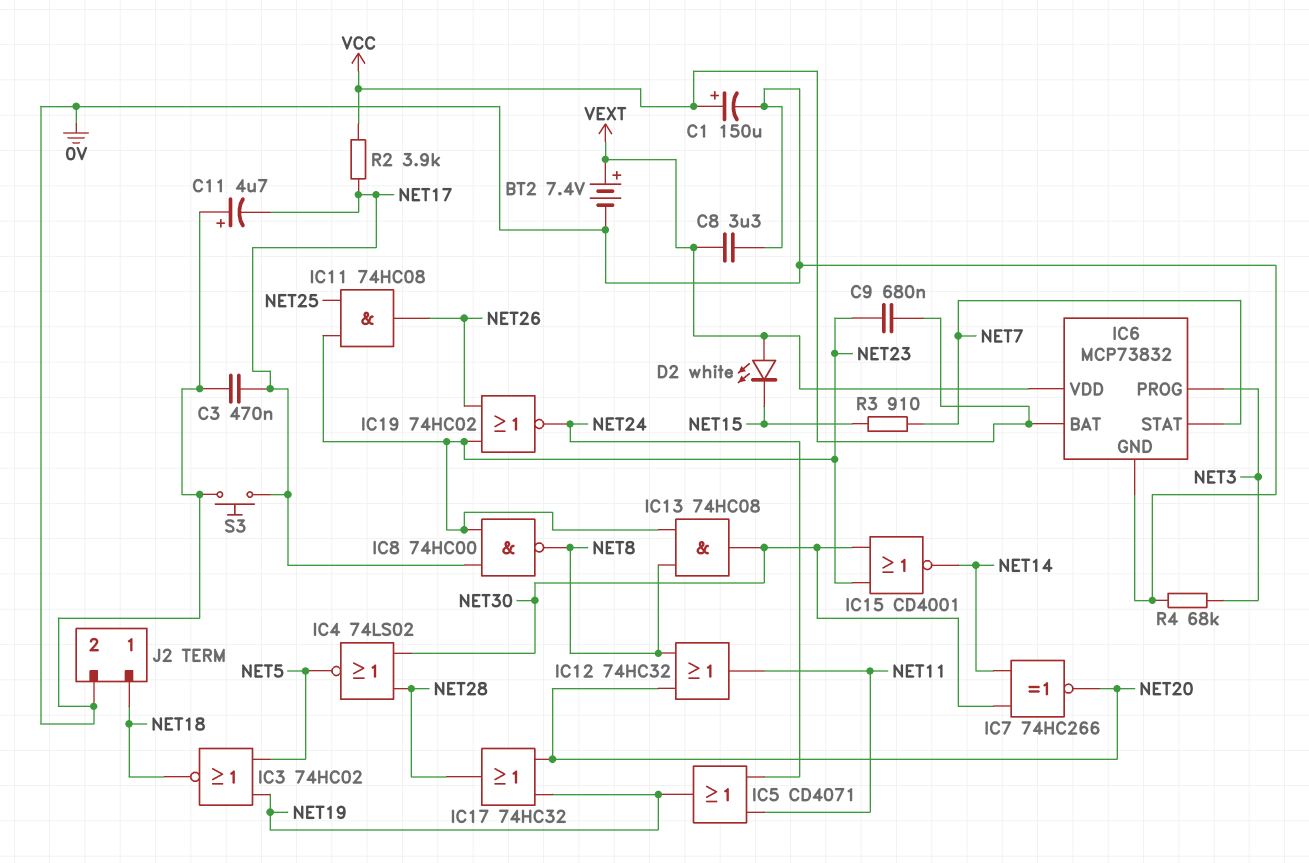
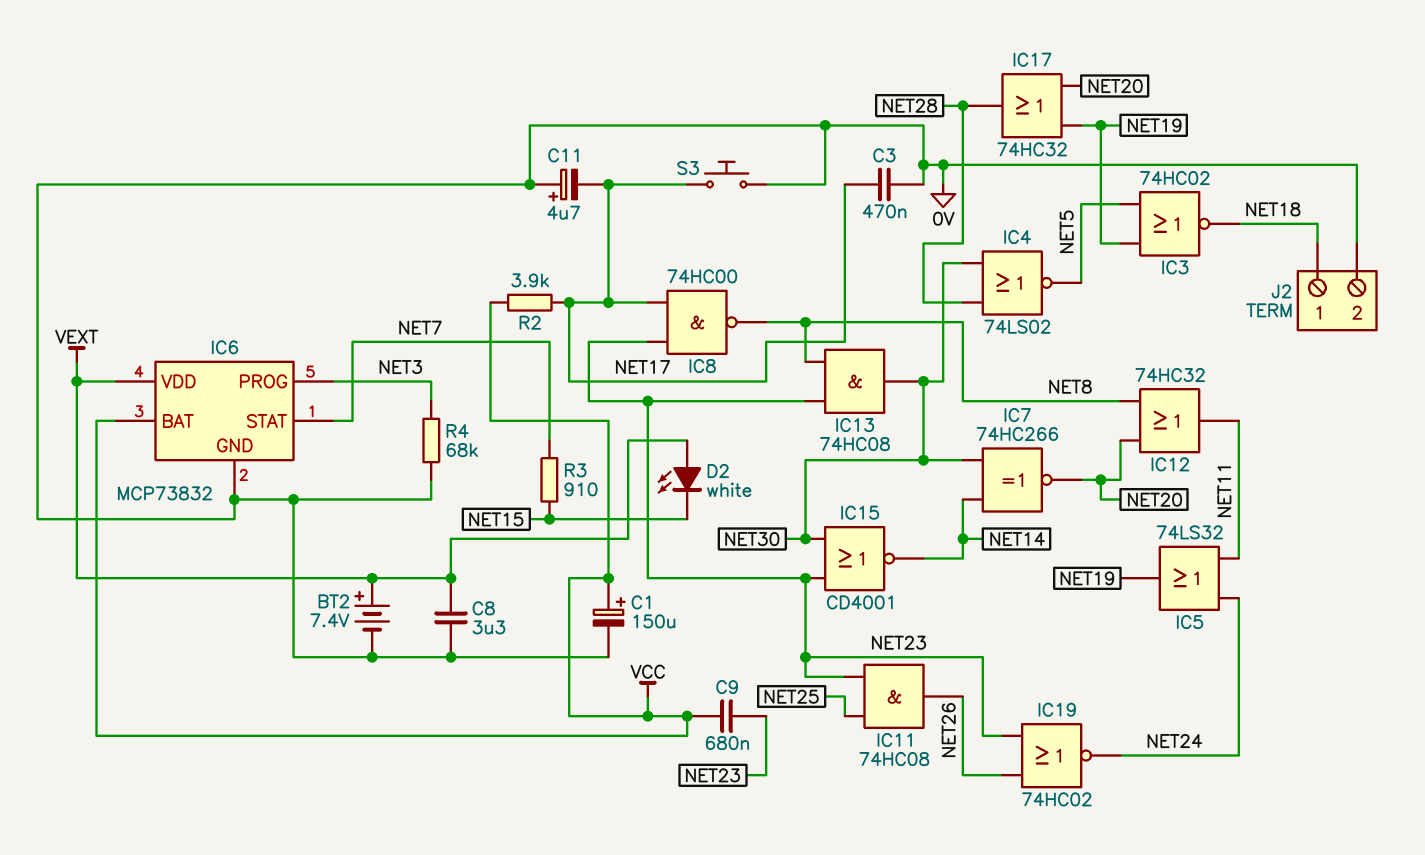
IC5: OR CD4071 (in NET11, in NET24, out NET19) -> OR 74LS32 (in NET11, in NET24, out NET19)

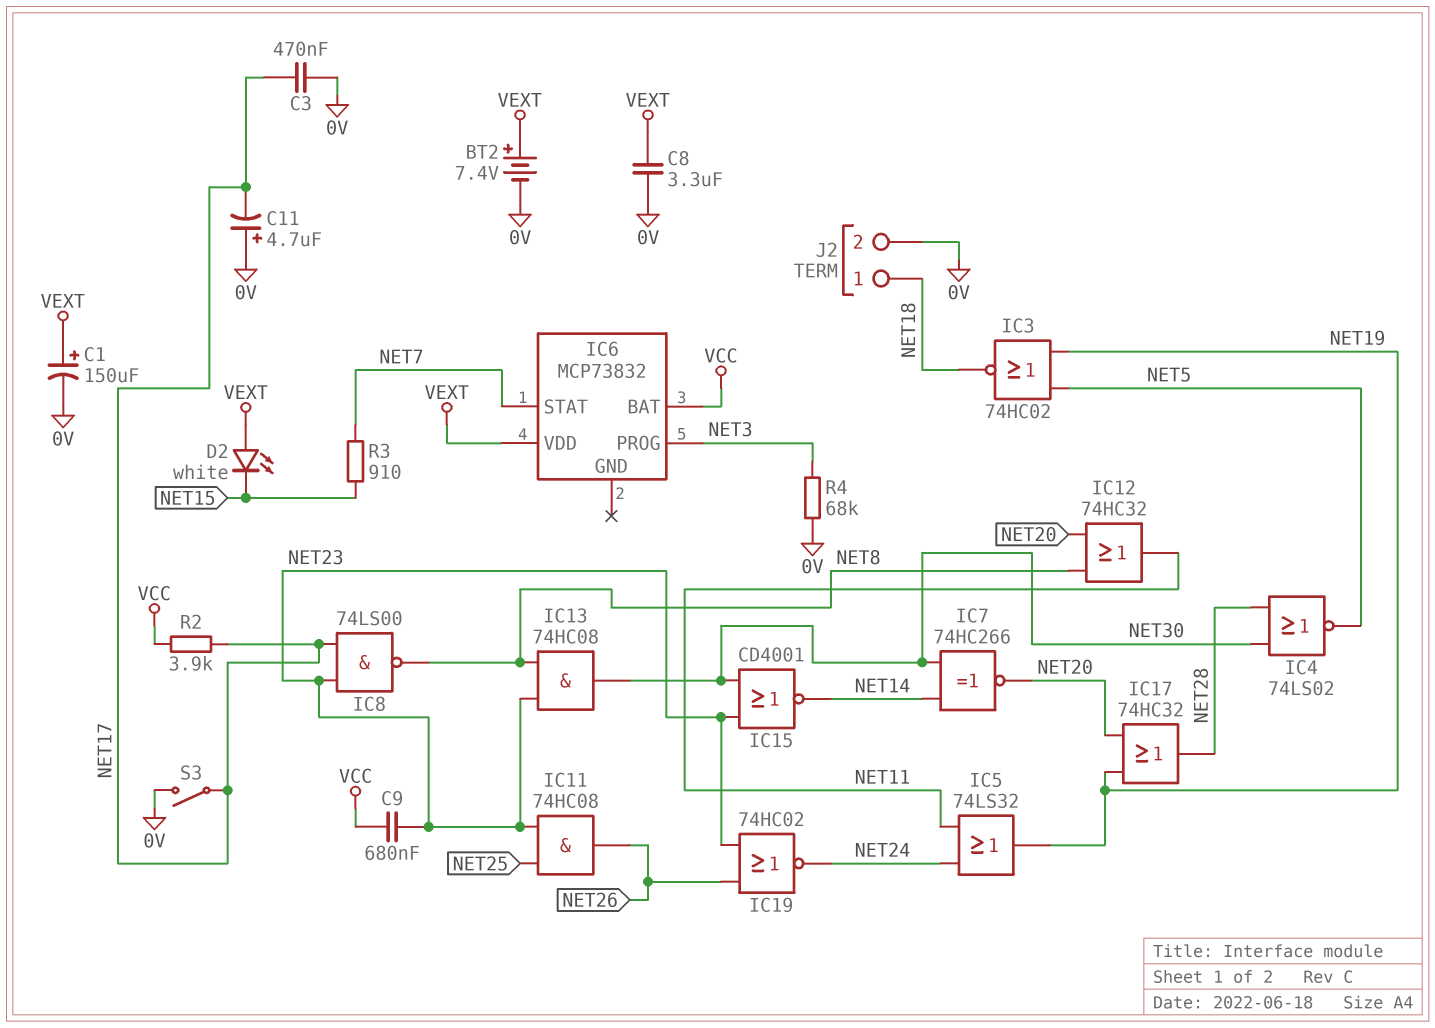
C1: 150uF (plus VCC, minus 0V) -> 150uF (plus VEXT, minus 0V)
IC6 pin GND: 0V -> none
IC8: NAND 74HC00 (in NET17, in NET23, out NET8) -> NAND 74LS00 (in NET17, in NET23, out NET8)
S3: button (0V, NET17) -> switch (0V, NET17)

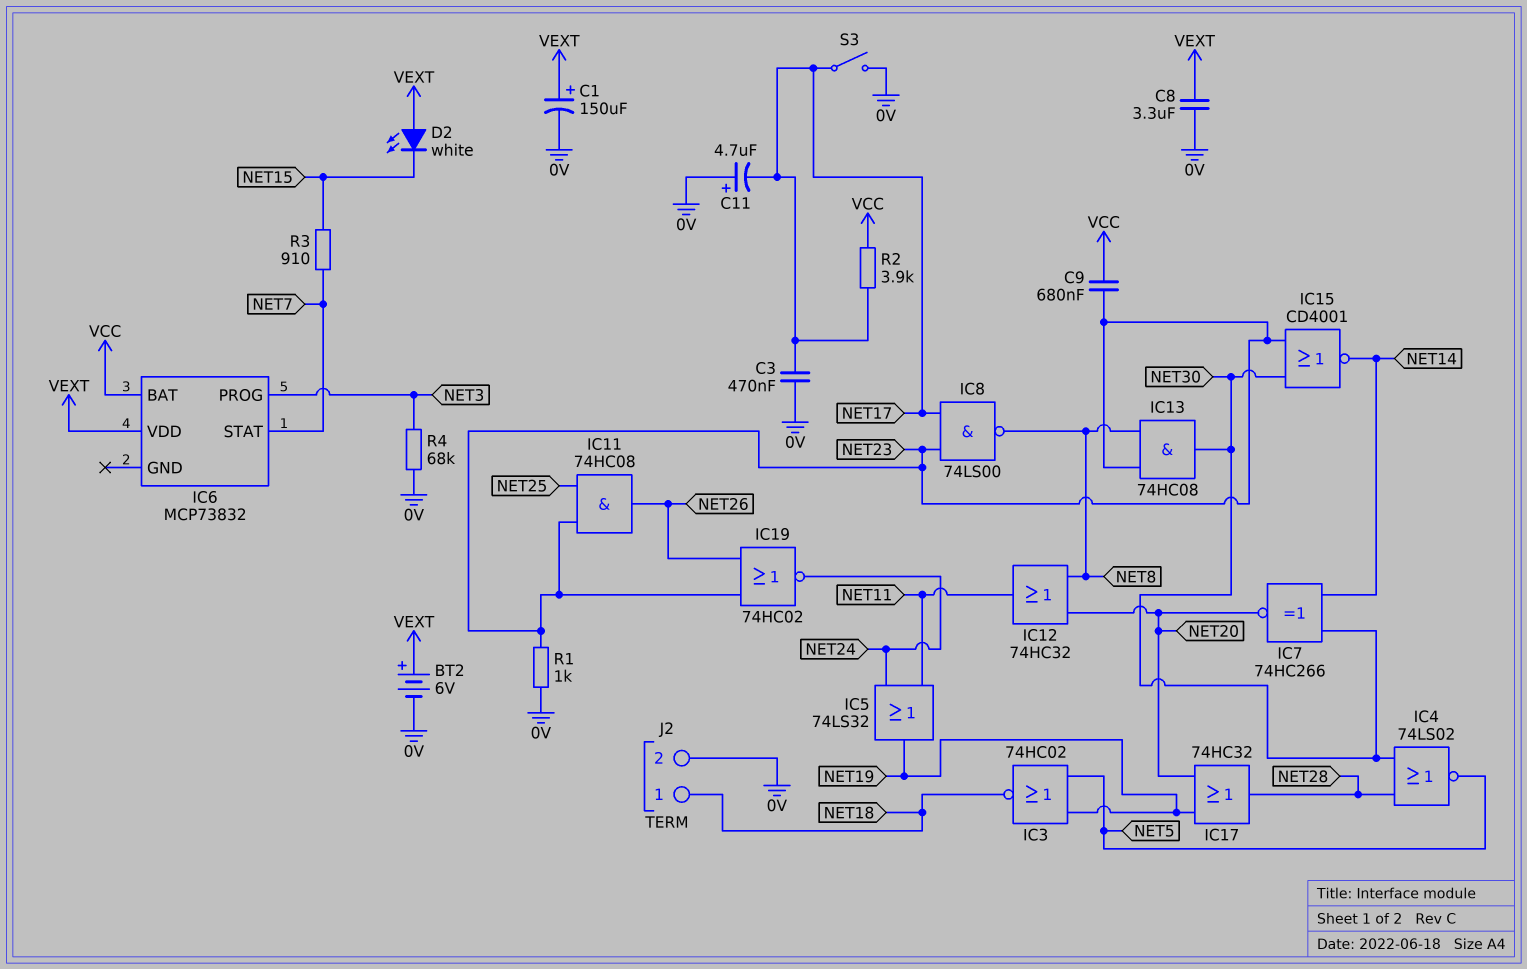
BT2: 7.4V (plus VEXT, minus 0V) -> 6V (plus VEXT, minus 0V)
R1: none -> 1k (0V, NET23)

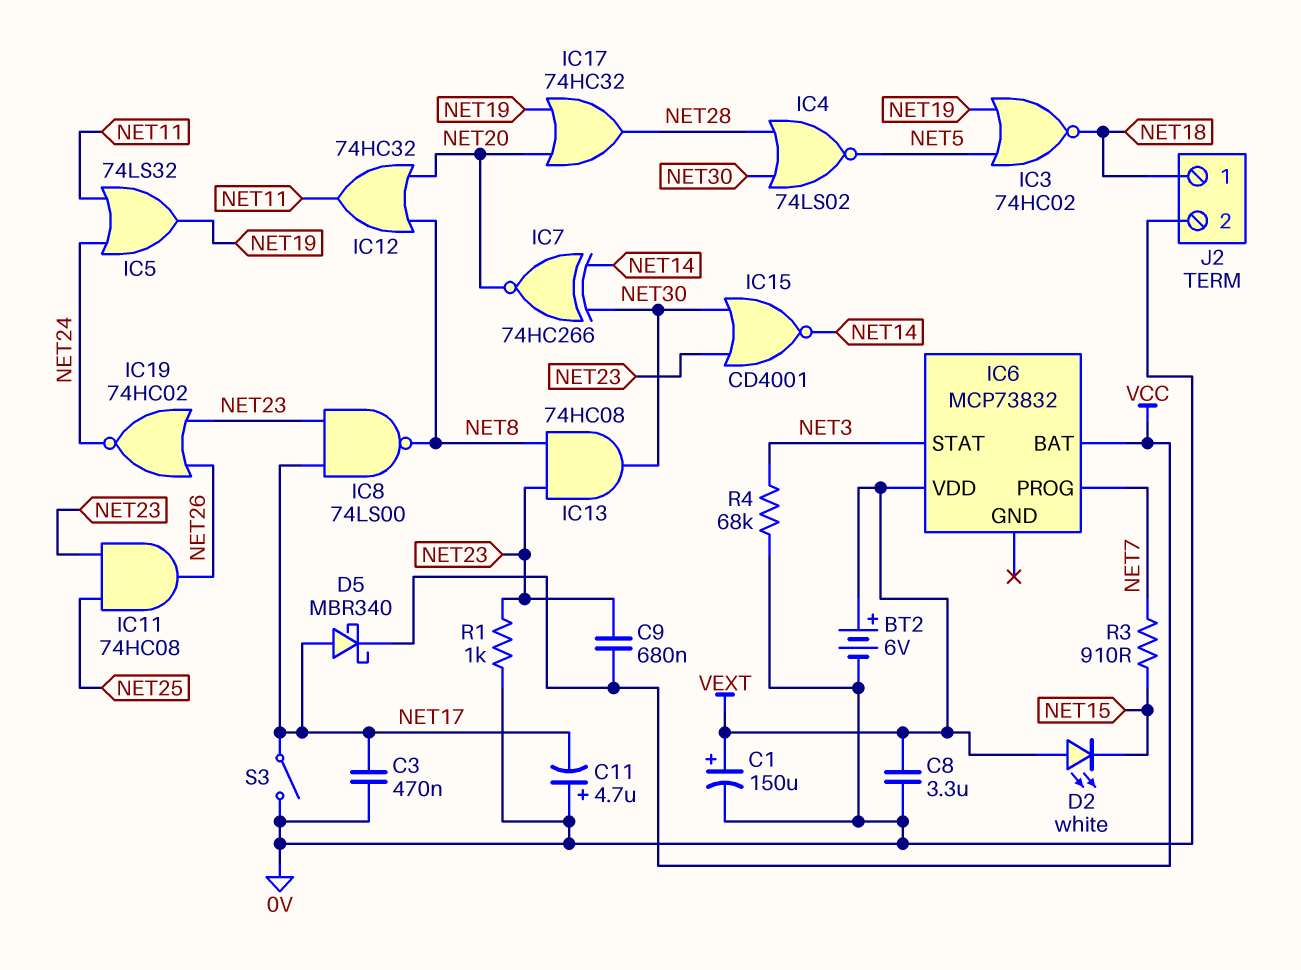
D5: none -> schottky MBR340 (A NET17, K VCC)
IC6 pin PROG: NET3 -> NET7
IC6 pin STAT: NET7 -> NET3
R2: 3.9k (NET17, VCC) -> none

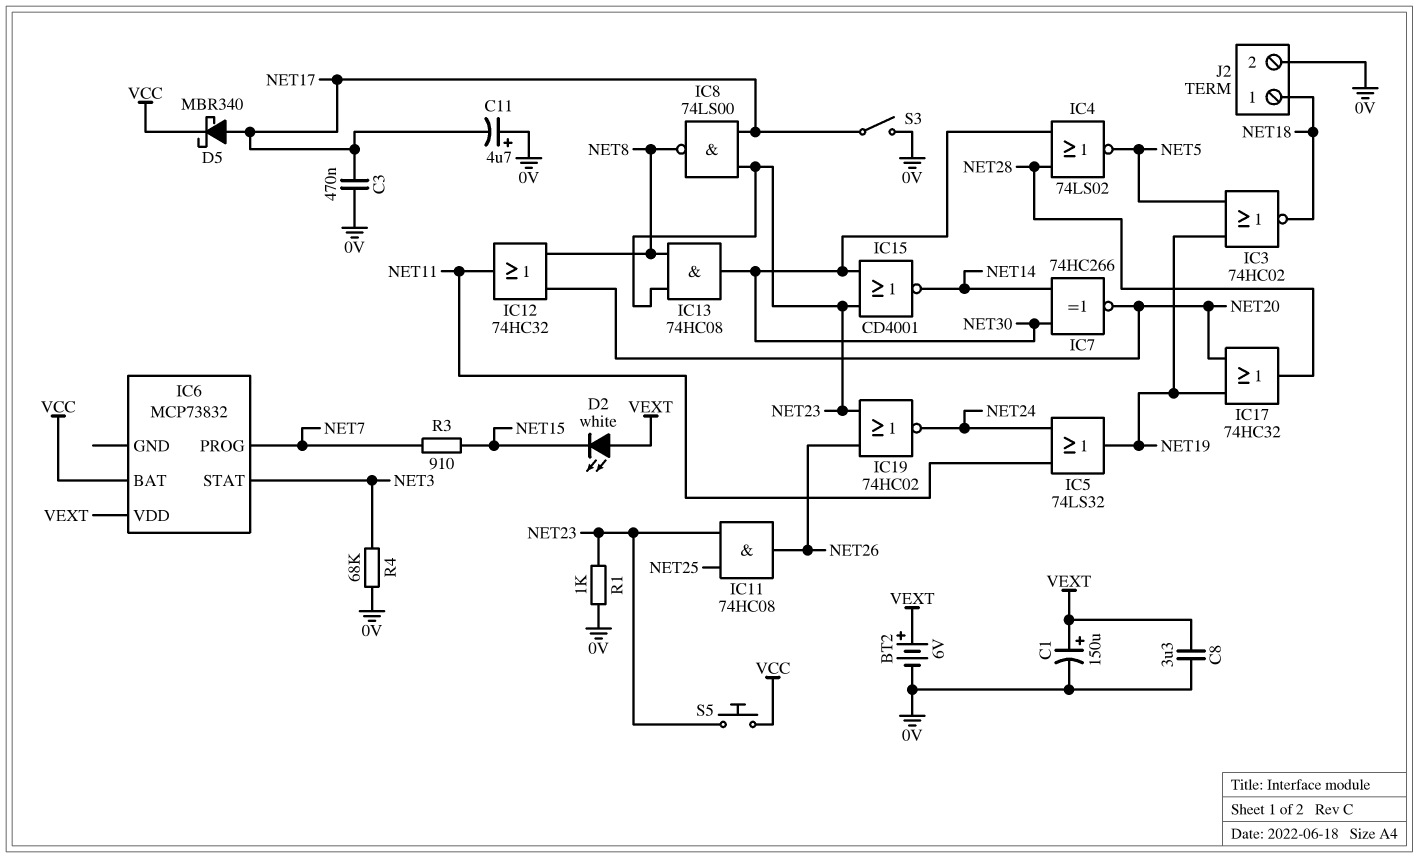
C9: 680nF (NET23, VCC) -> none
S5: none -> button (NET23, VCC)

